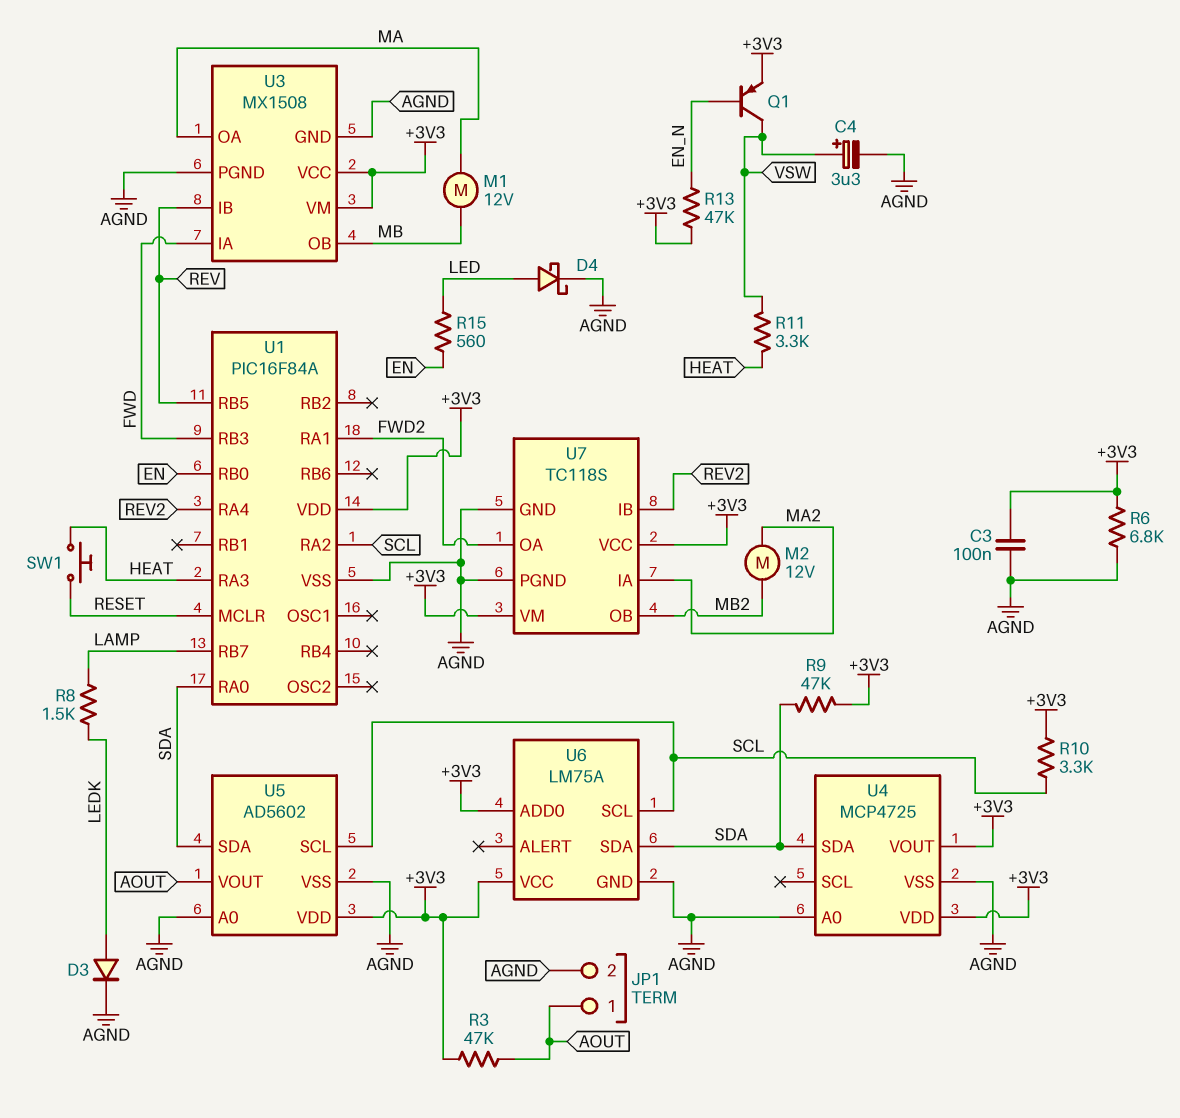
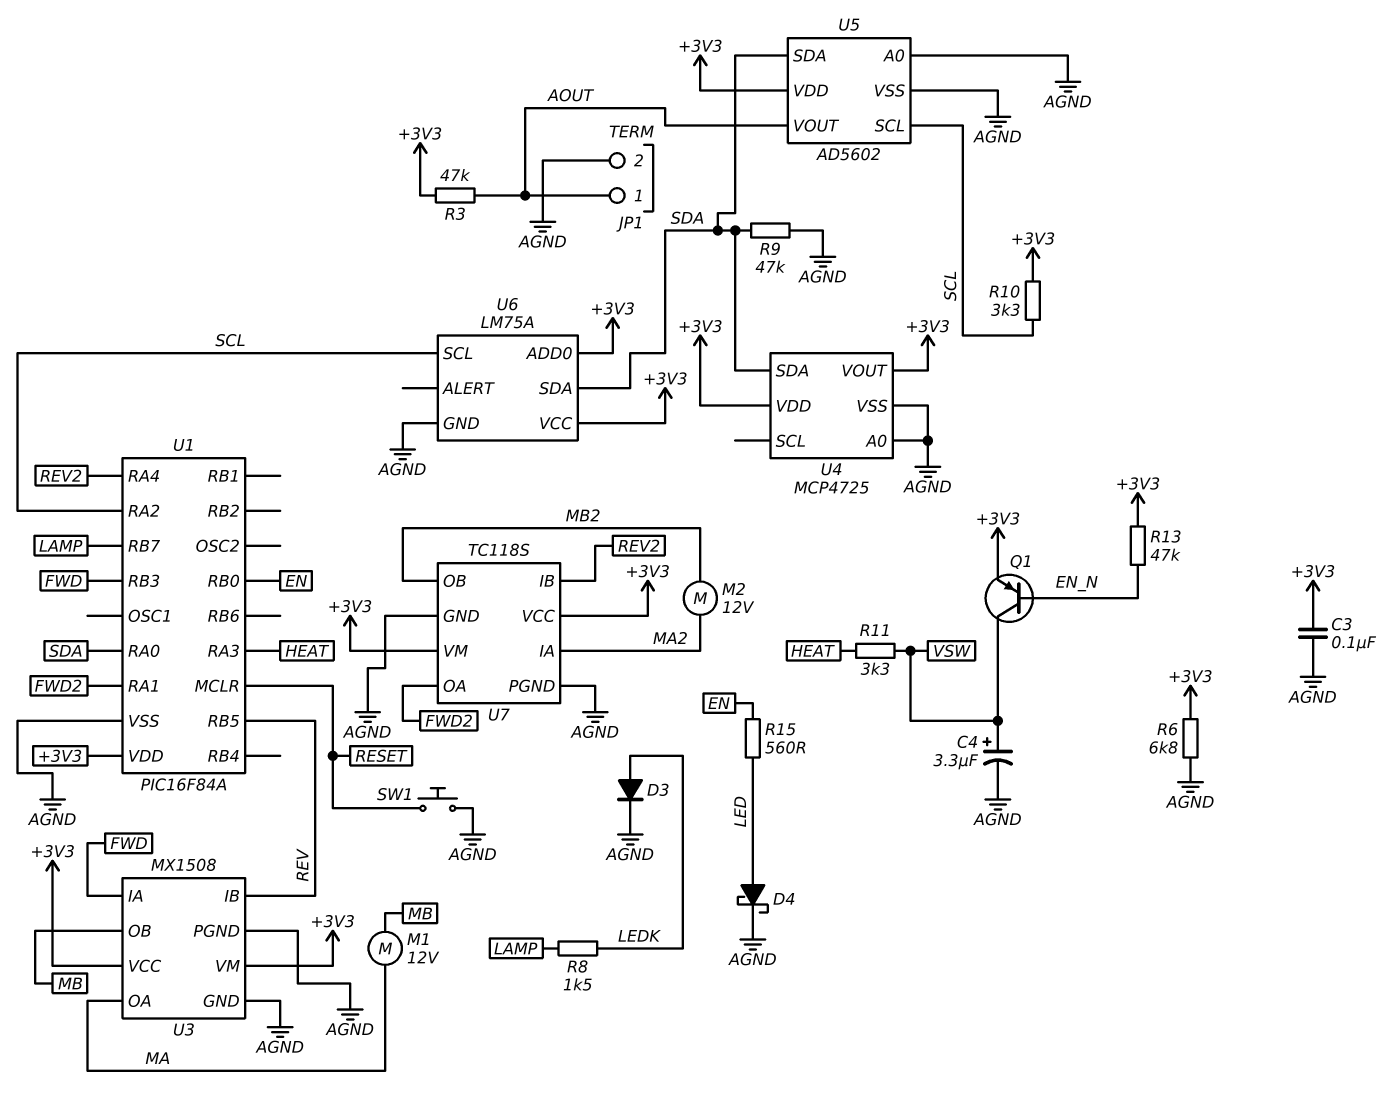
R9: 47k (+3V3, SDA) -> 47k (AGND, SDA)
SW1: button (HEAT, RESET) -> button (AGND, RESET)

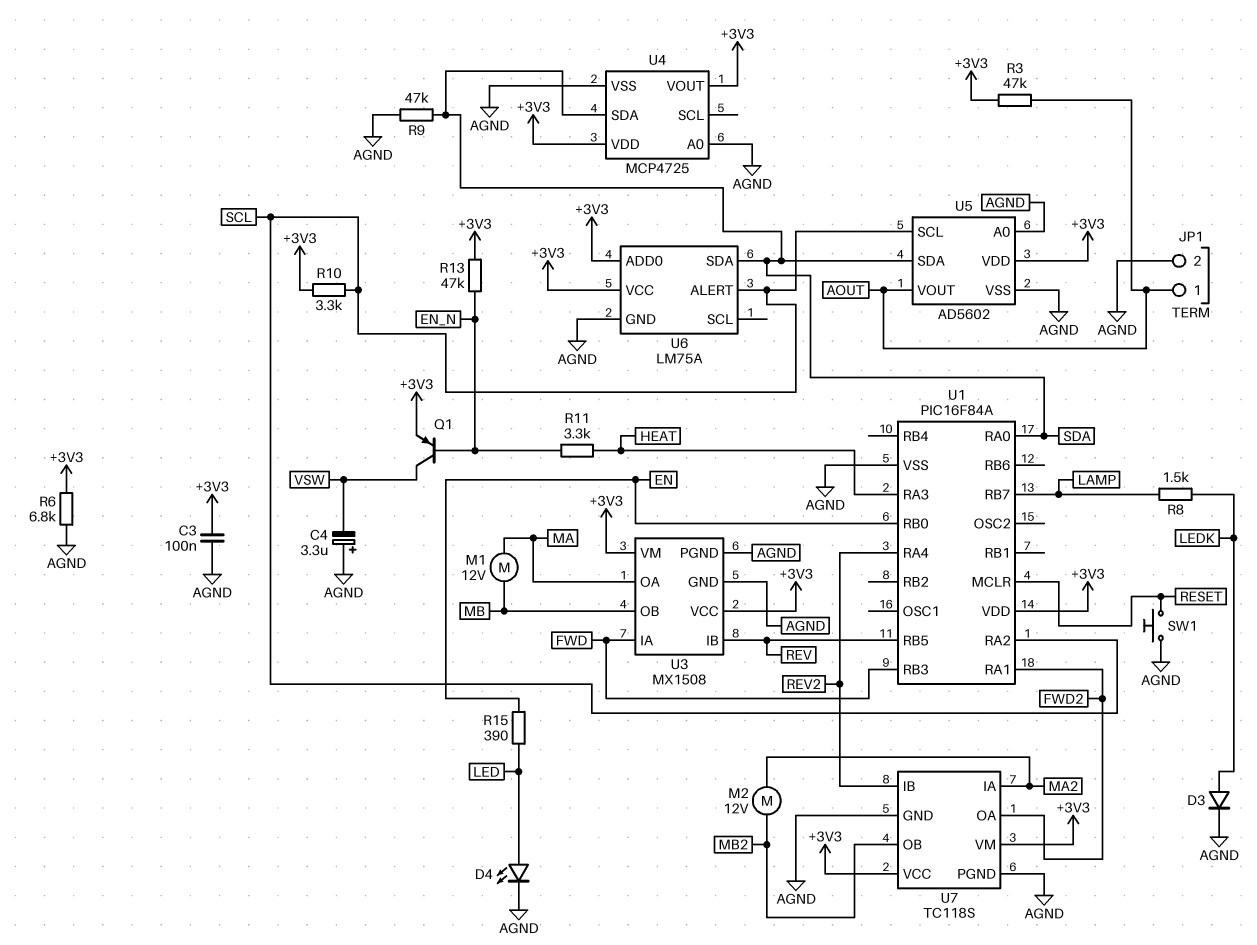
C4: 3.3uF (plus VSW, minus AGND) -> 3.3uF (plus AGND, minus VSW)
D4: schottky (A LED, K AGND) -> LED (A LED, K AGND)
R11: 3.3k (HEAT, VSW) -> 3.3k (EN_N, HEAT)
R15: 560 (EN, LED) -> 390 (EN, LED)
U6 pin ALERT: none -> SCL
U6 pin SCL: SCL -> none

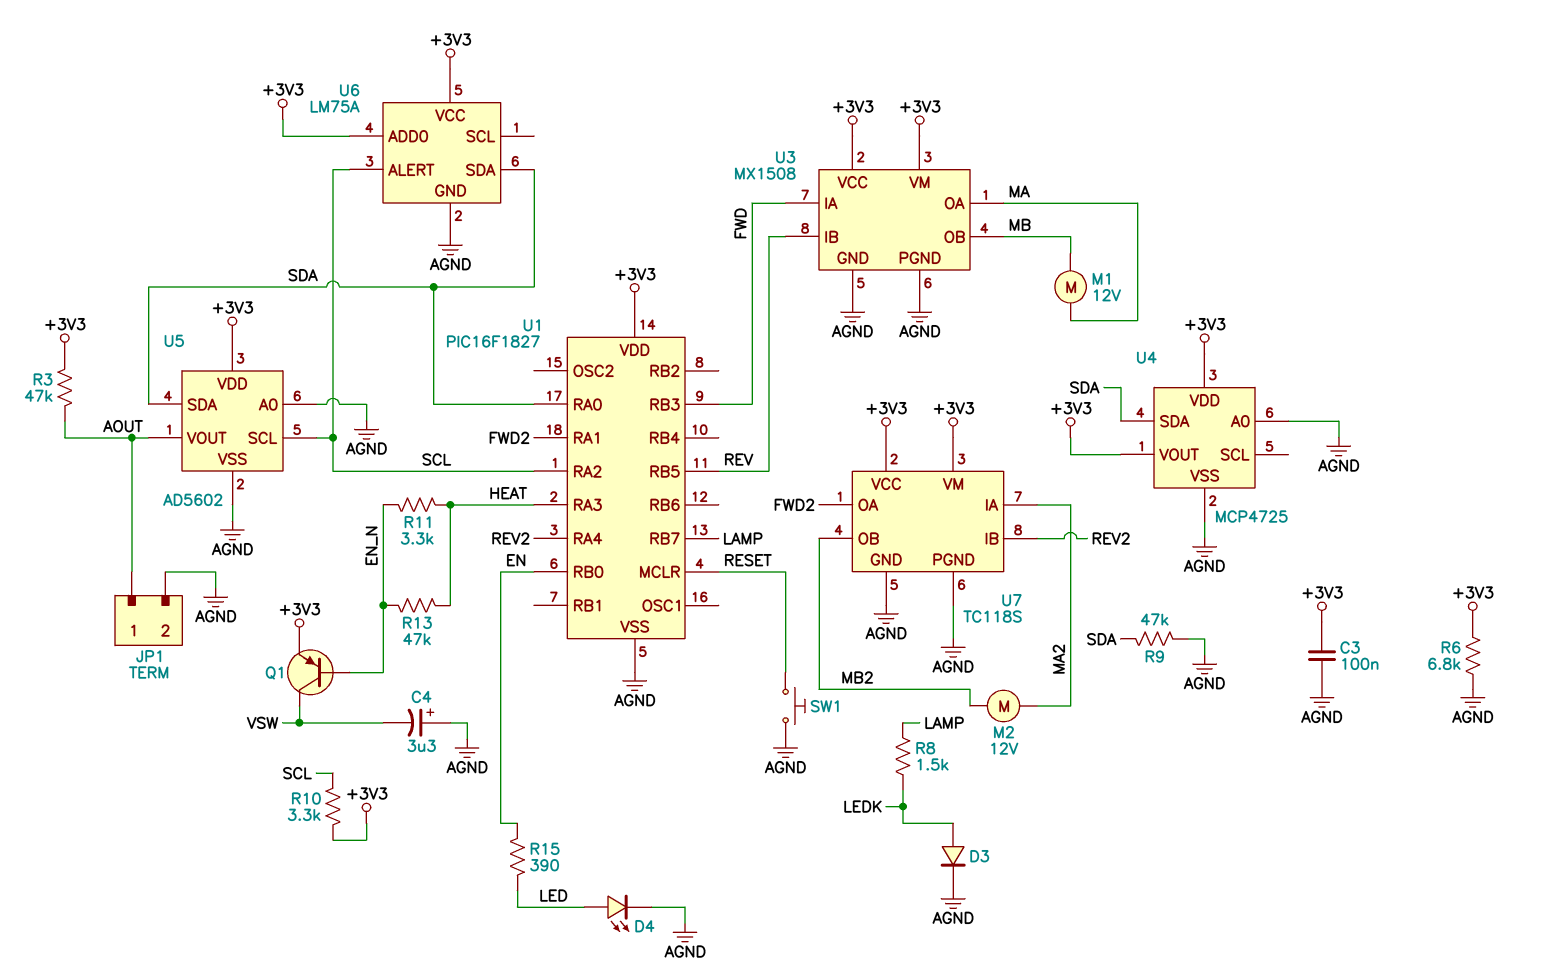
R13: 47k (+3V3, EN_N) -> 47k (EN_N, HEAT)
U1: PIC16F84A -> PIC16F1827

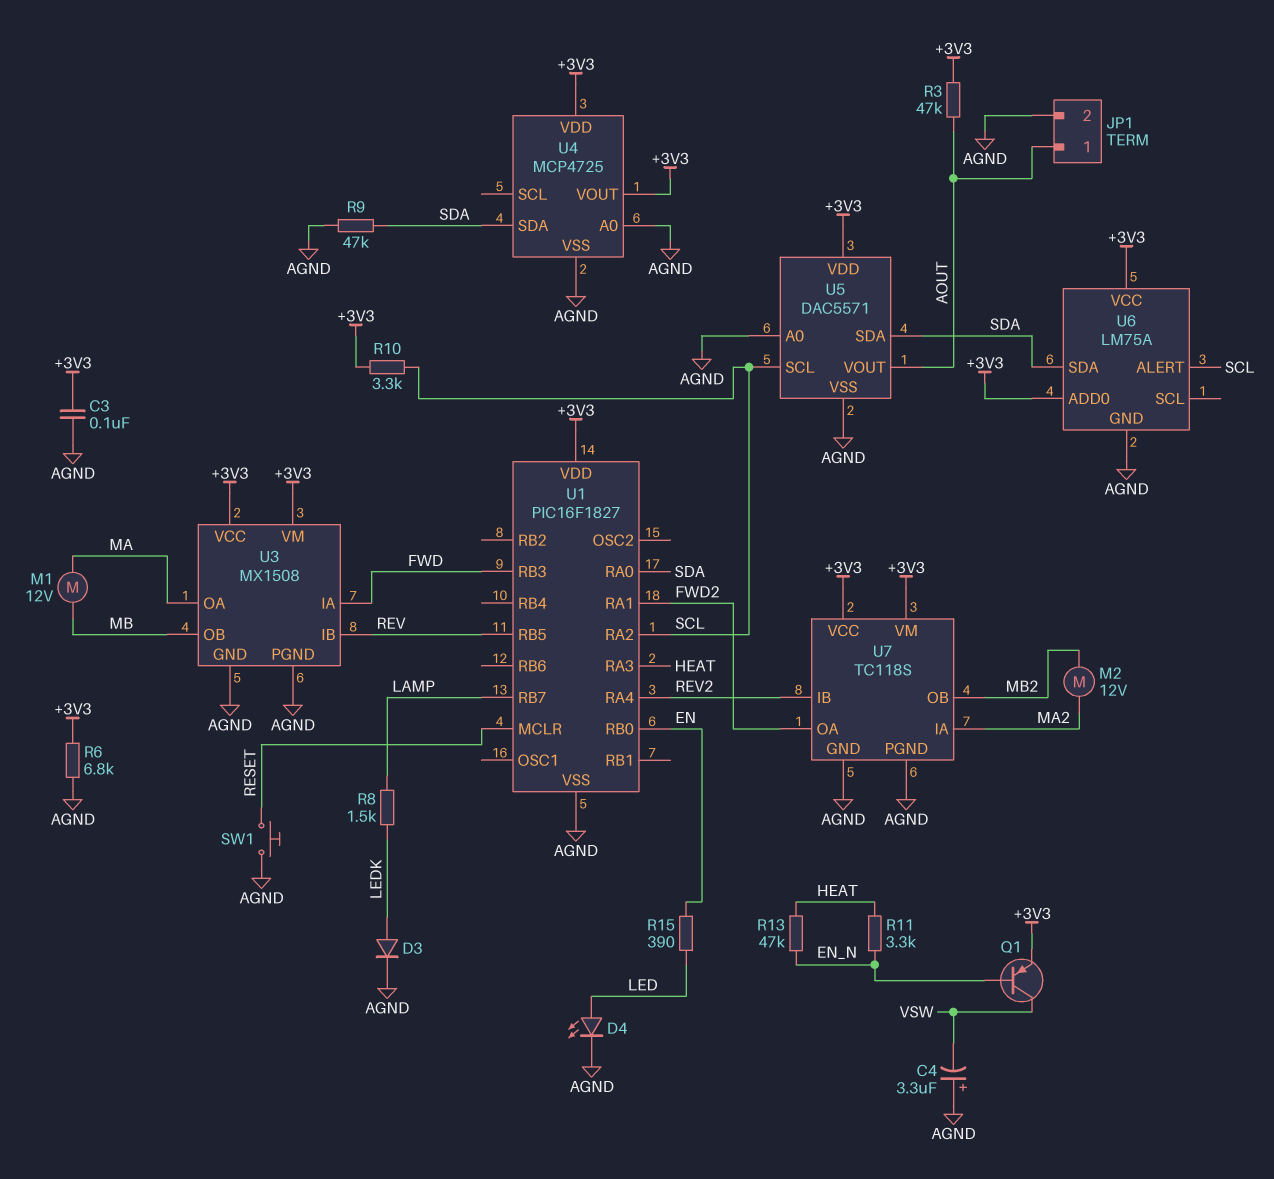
U5: AD5602 -> DAC5571

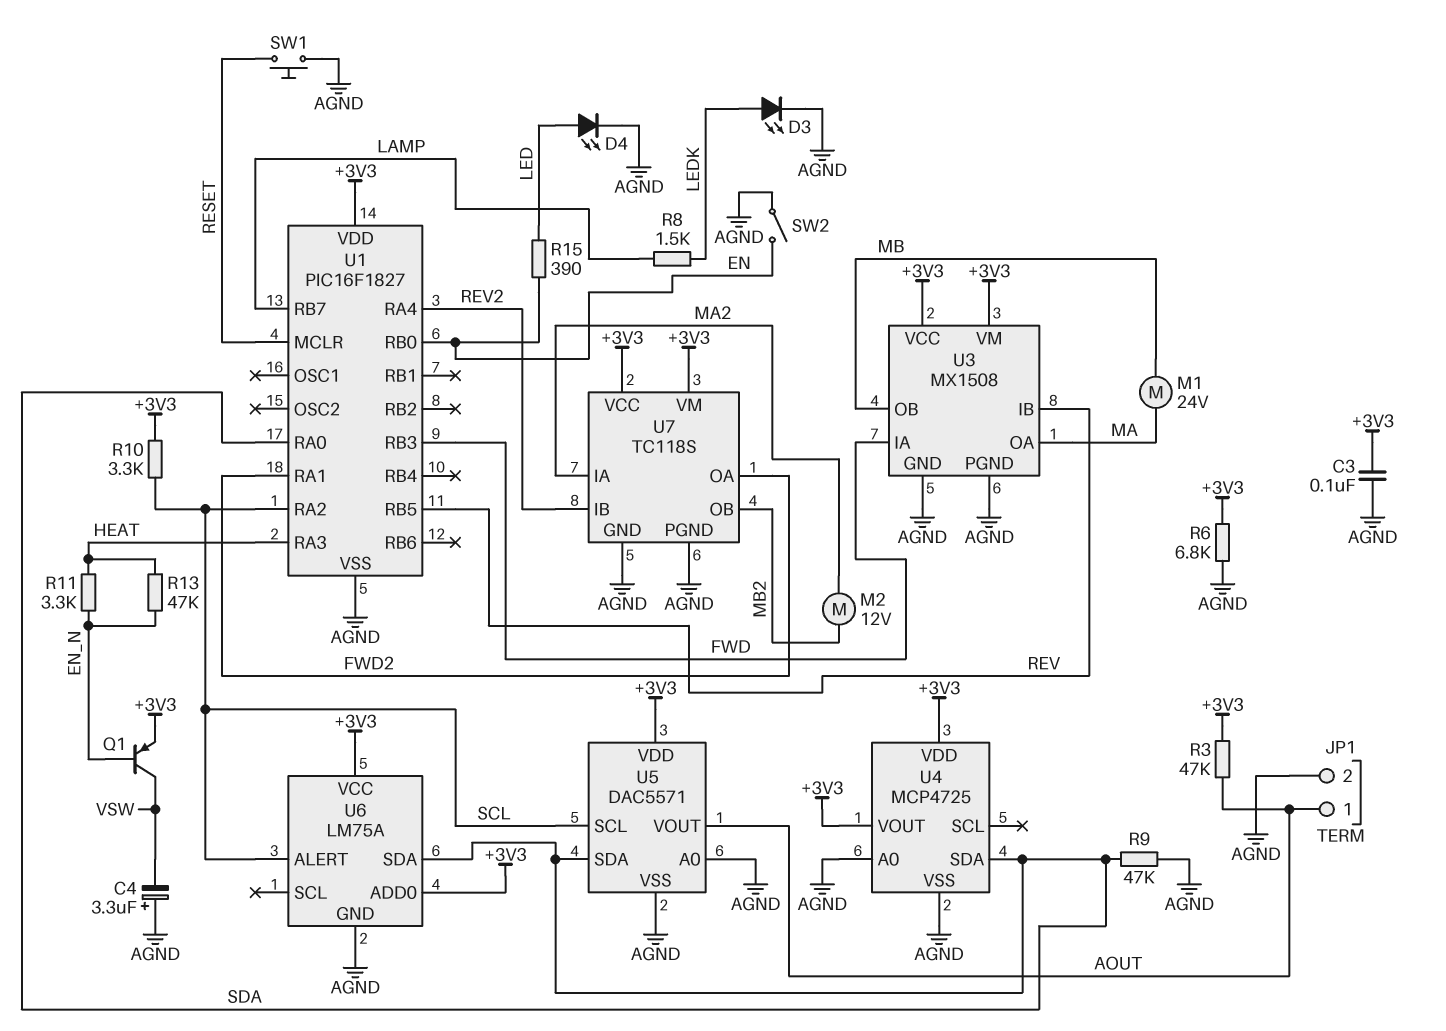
D3: diode (A LEDK, K AGND) -> LED (A LEDK, K AGND)
M1: motor 12V (MA, MB) -> motor 24V (MA, MB)
SW2: none -> switch (AGND, EN)

